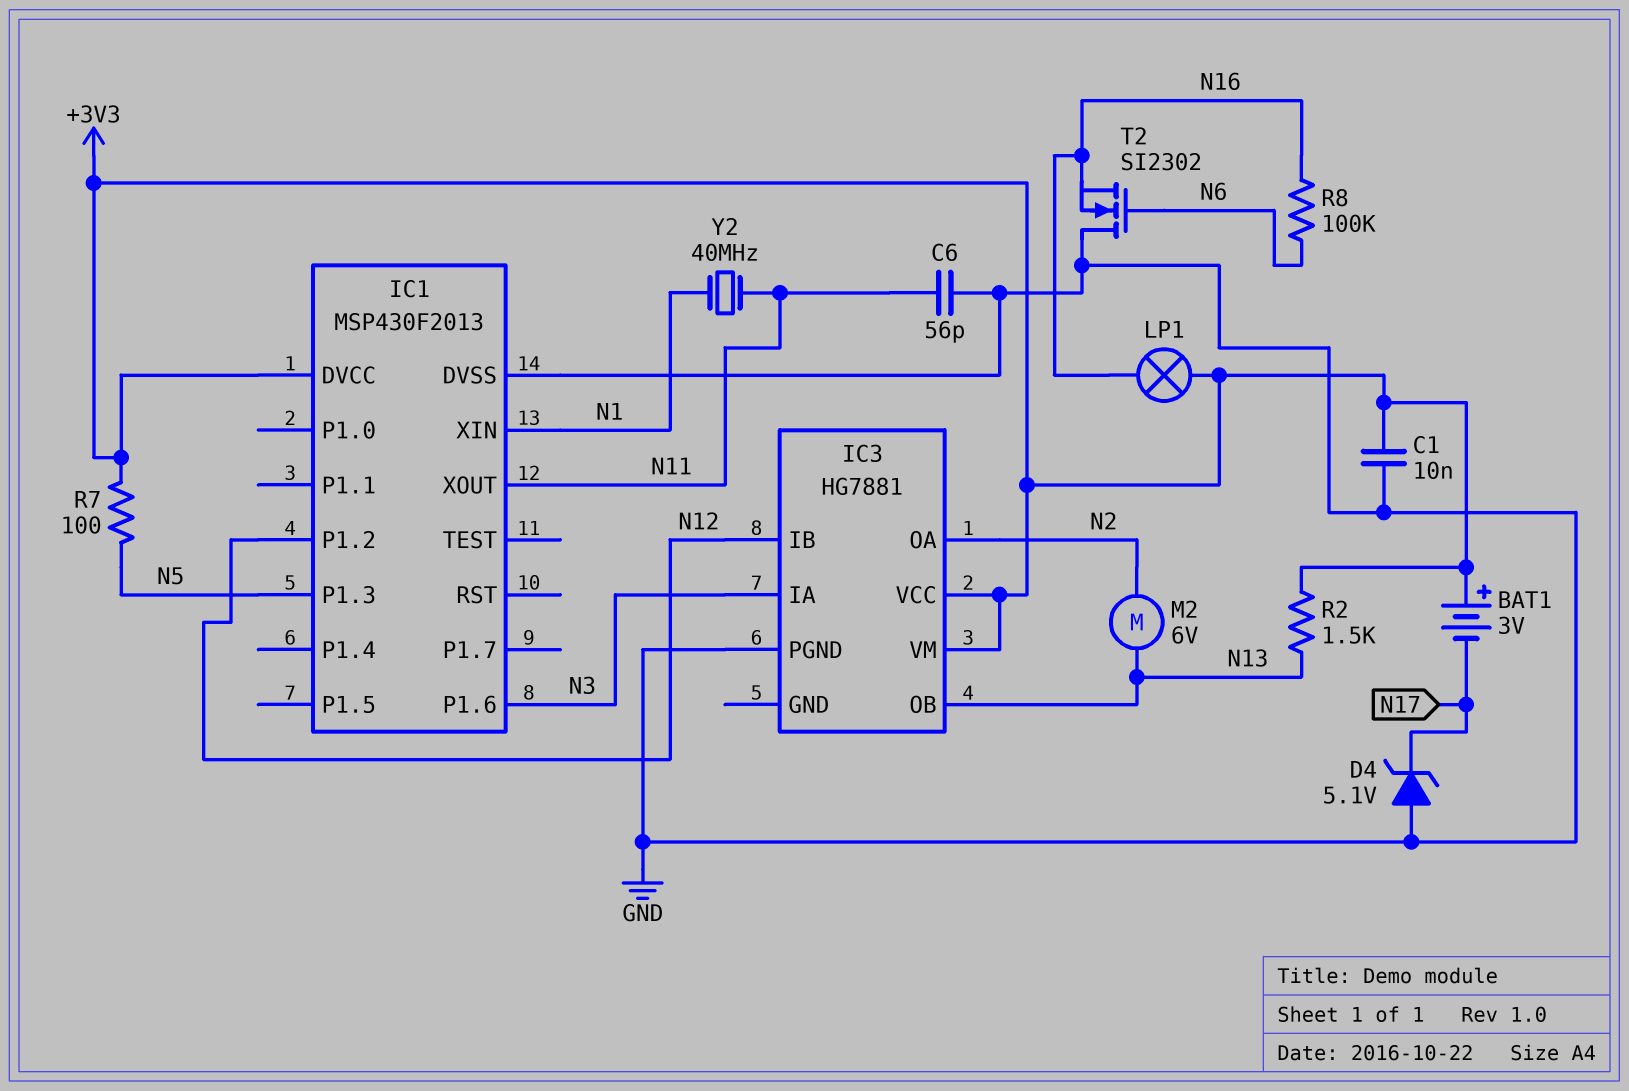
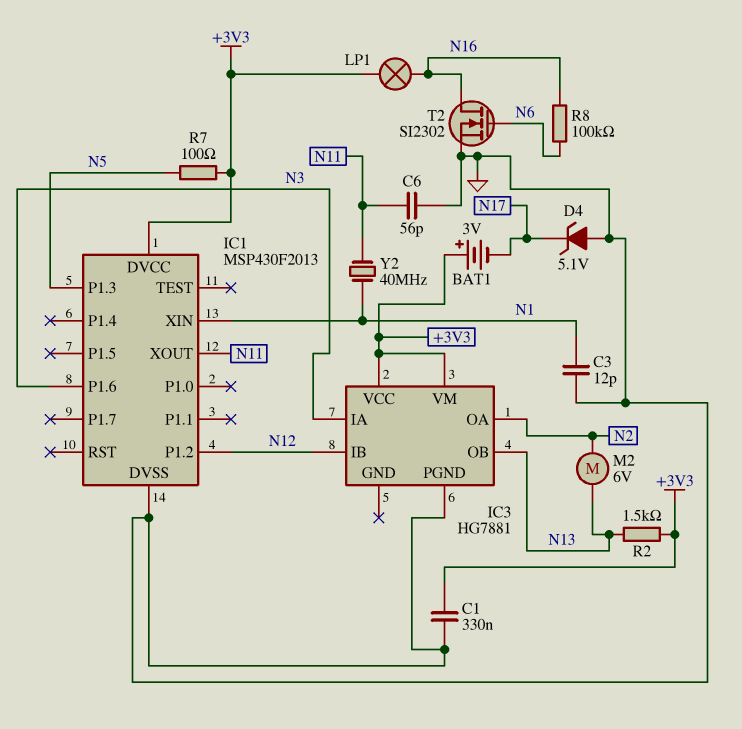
C1: 10nF (+3V3, GND) -> 330nF (+3V3, GND)
C3: none -> 12pF (GND, N1)
T2: NMOS SI2302 (G N6, D GND, S N16) -> NMOS SI2302 (G N6, D N16, S GND)

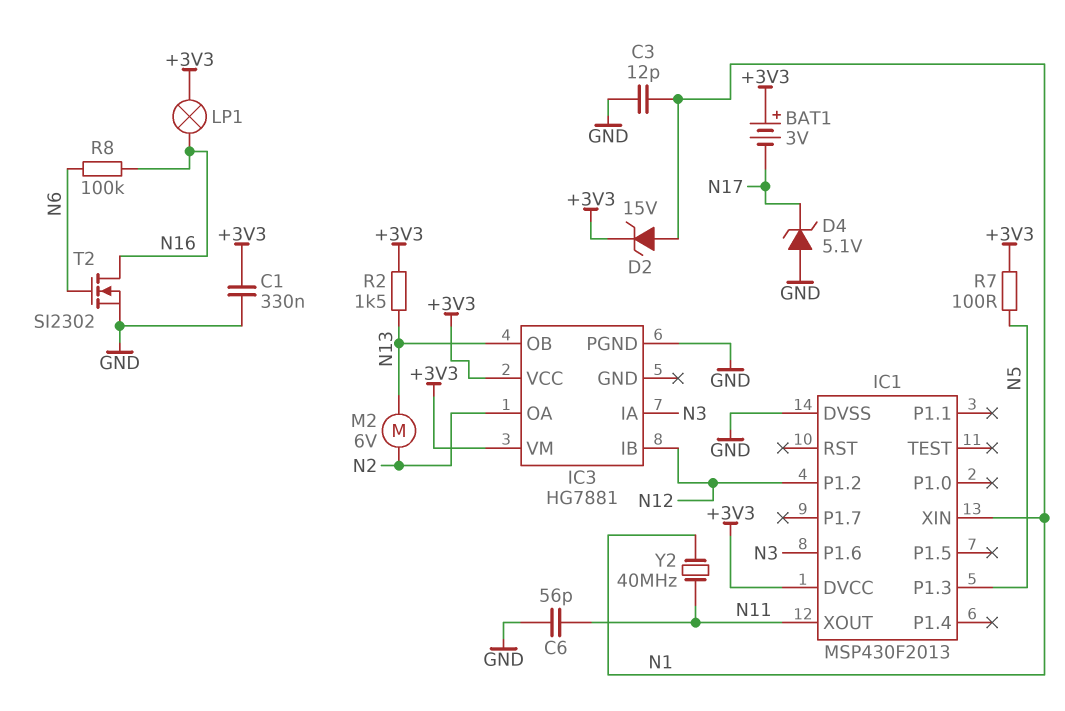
D2: none -> zener 15V (A N1, K +3V3)

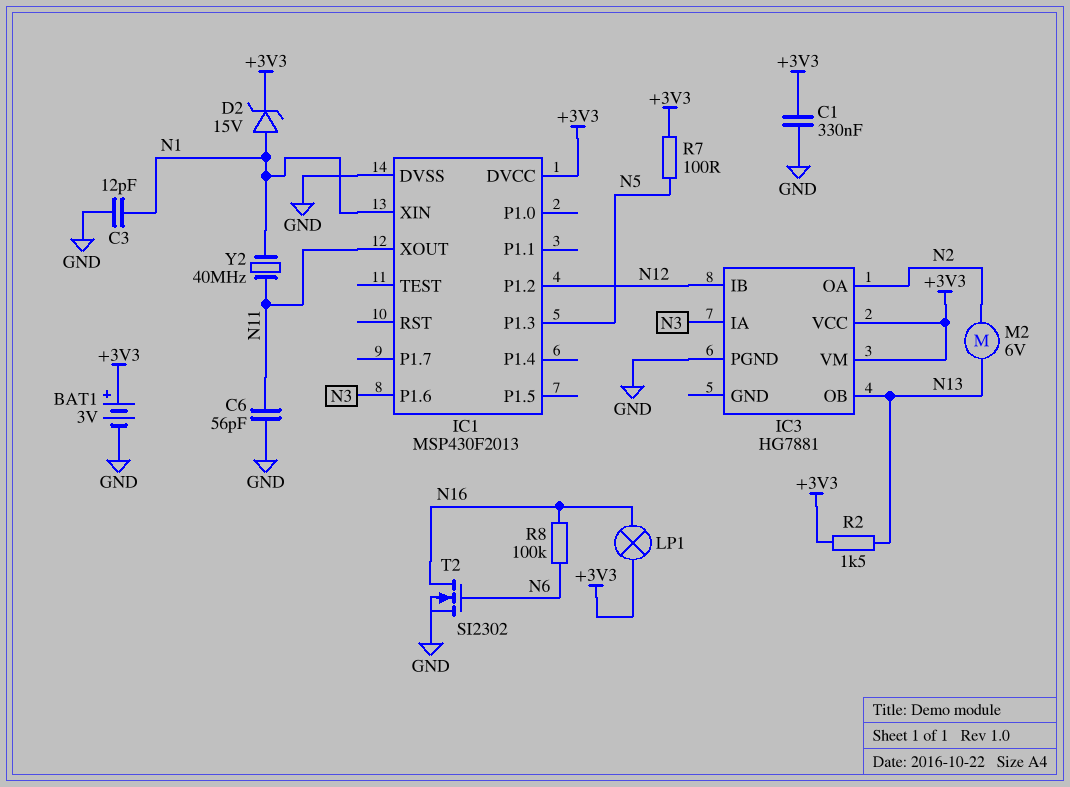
BAT1: 3V (plus +3V3, minus N17) -> 3V (plus +3V3, minus GND)
D4: zener 5.1V (A GND, K N17) -> none

